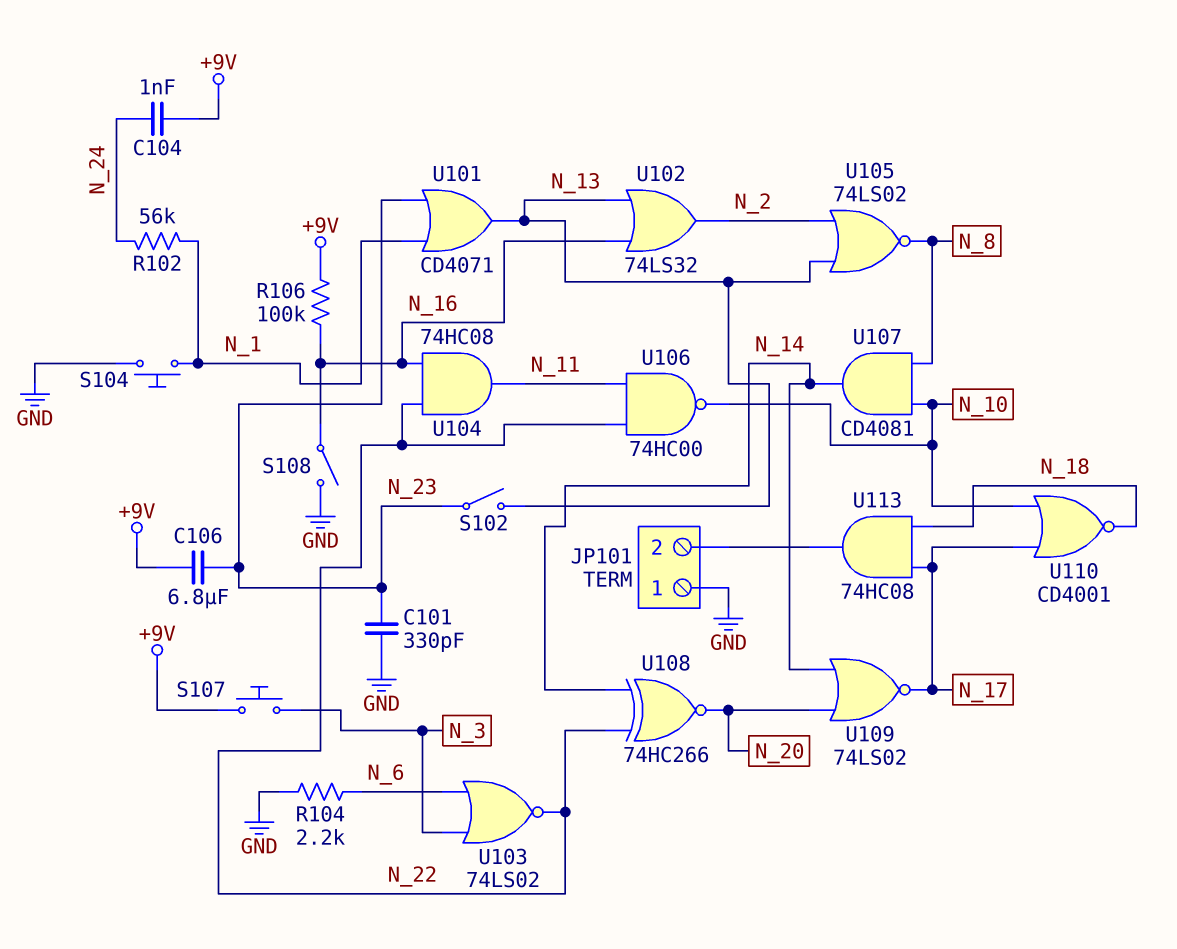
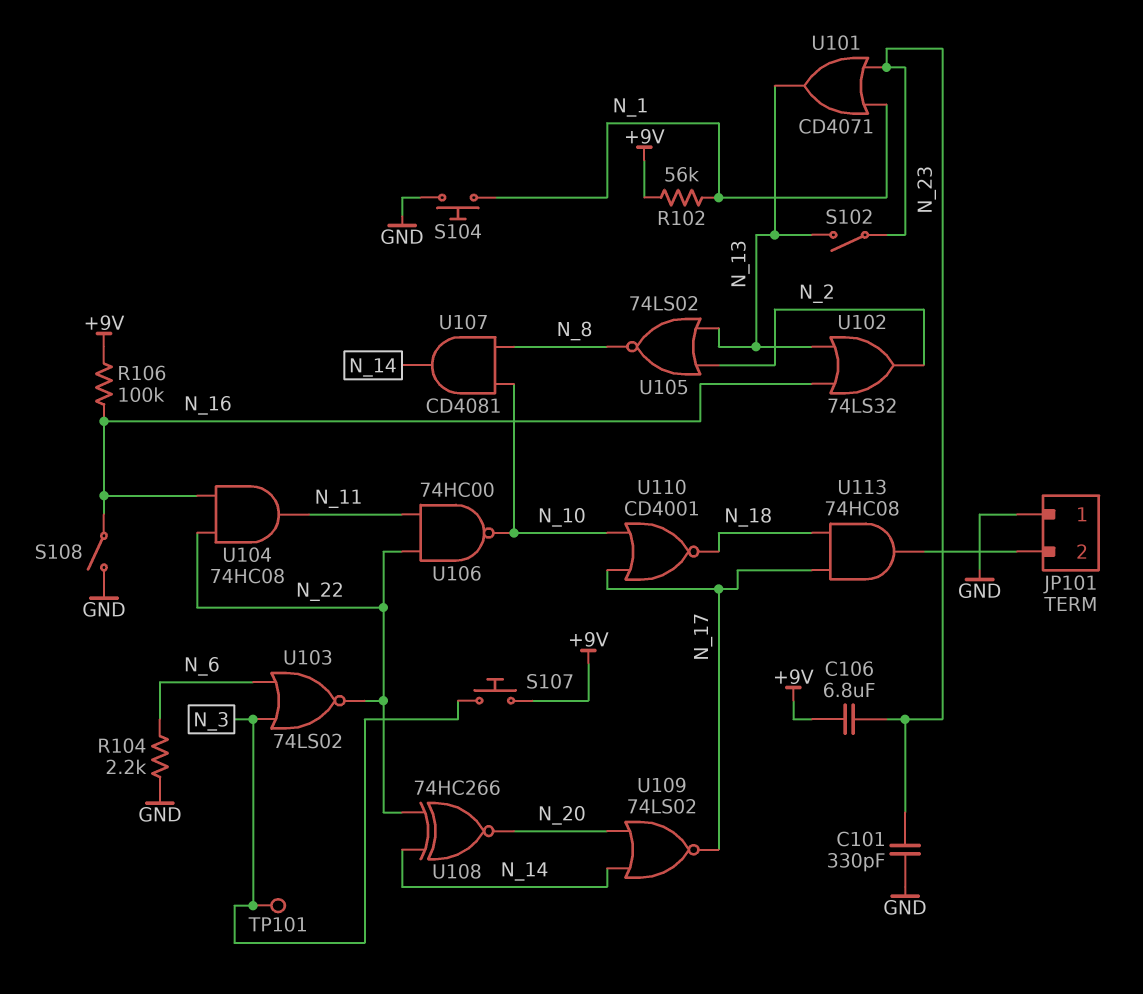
C104: 1nF (+9V, N_24) -> none
R102: 56k (N_1, N_24) -> 56k (+9V, N_1)
TP101: none -> test point (N_3)

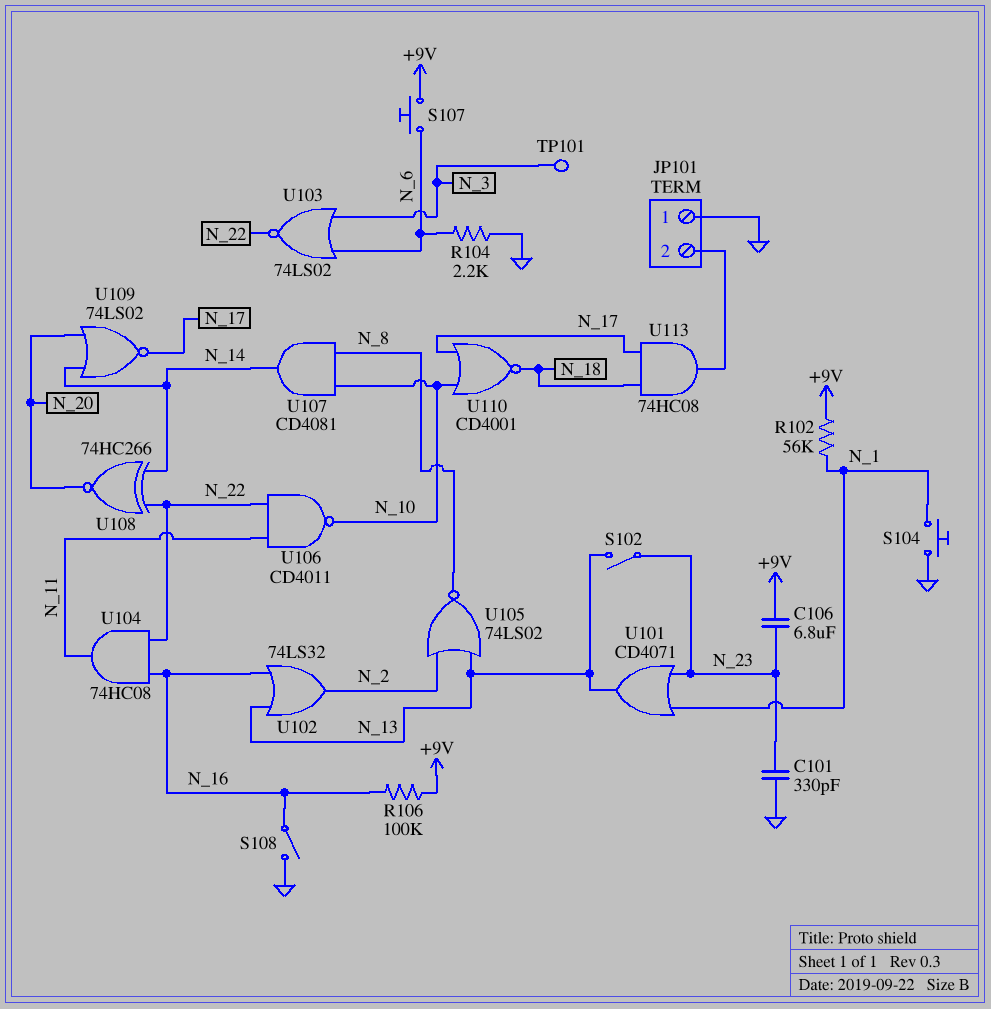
S107: button (+9V, N_3) -> button (+9V, N_6)
U106: NAND 74HC00 (in N_11, in N_22, out N_10) -> NAND CD4011 (in N_11, in N_22, out N_10)

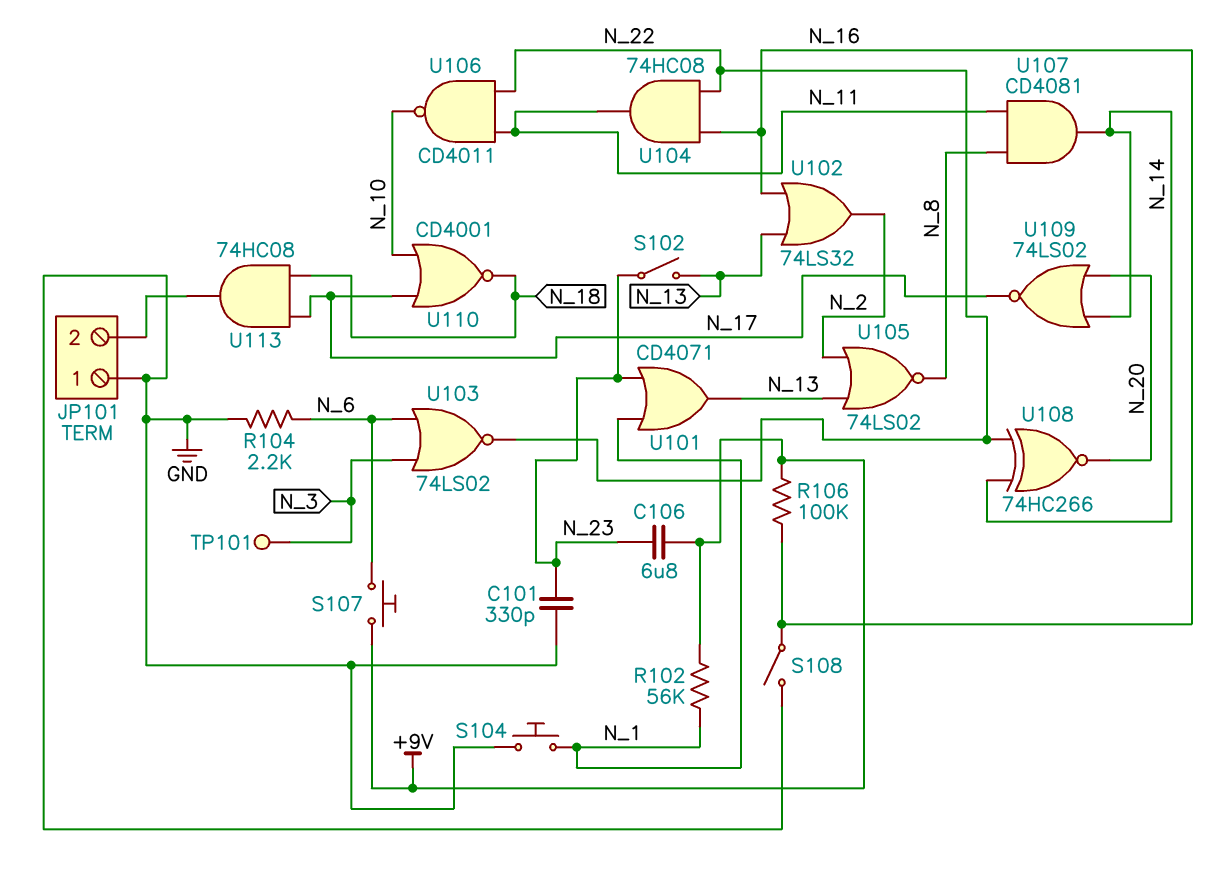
U107: AND CD4081 (in N_8, in N_10, out N_14) -> AND CD4081 (in N_8, in N_11, out N_14)

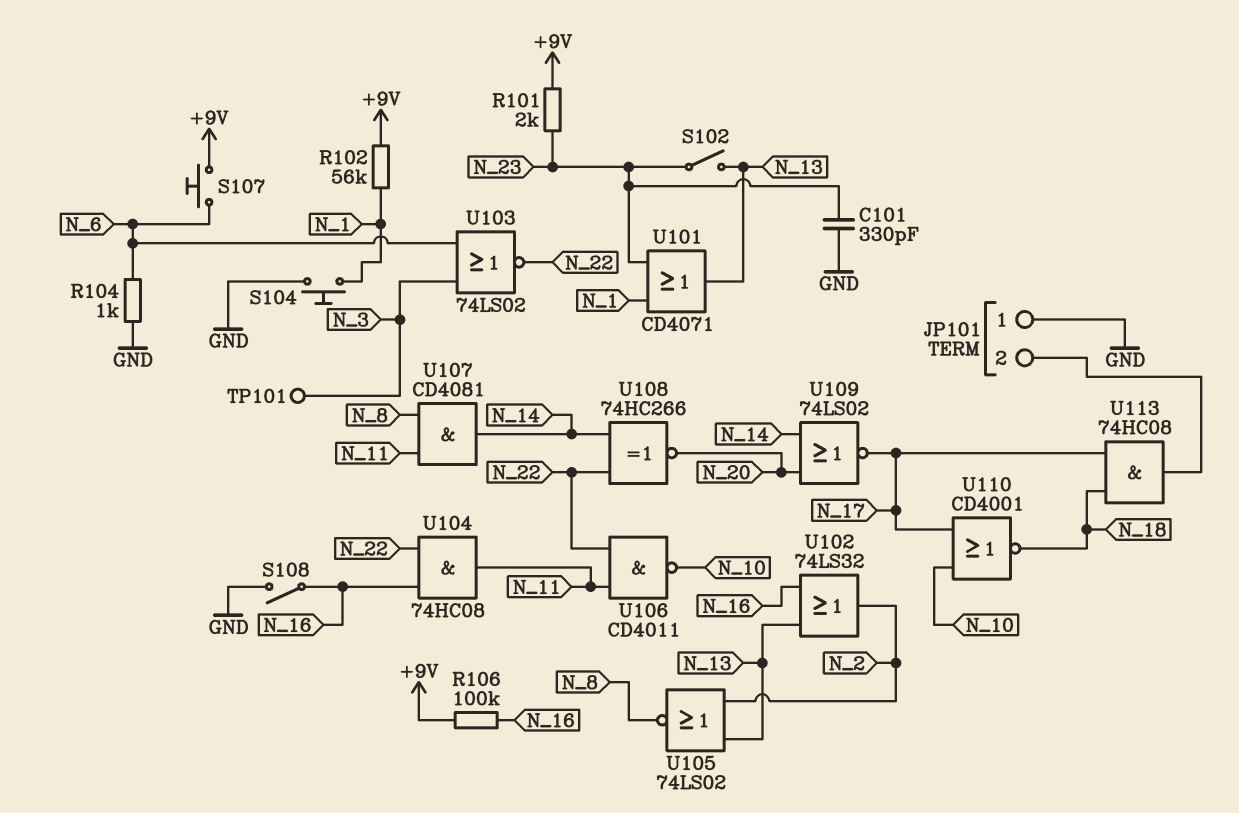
C106: 6.8uF (+9V, N_23) -> none
R101: none -> 2k (+9V, N_23)
R104: 2.2k (GND, N_6) -> 1k (GND, N_6)

